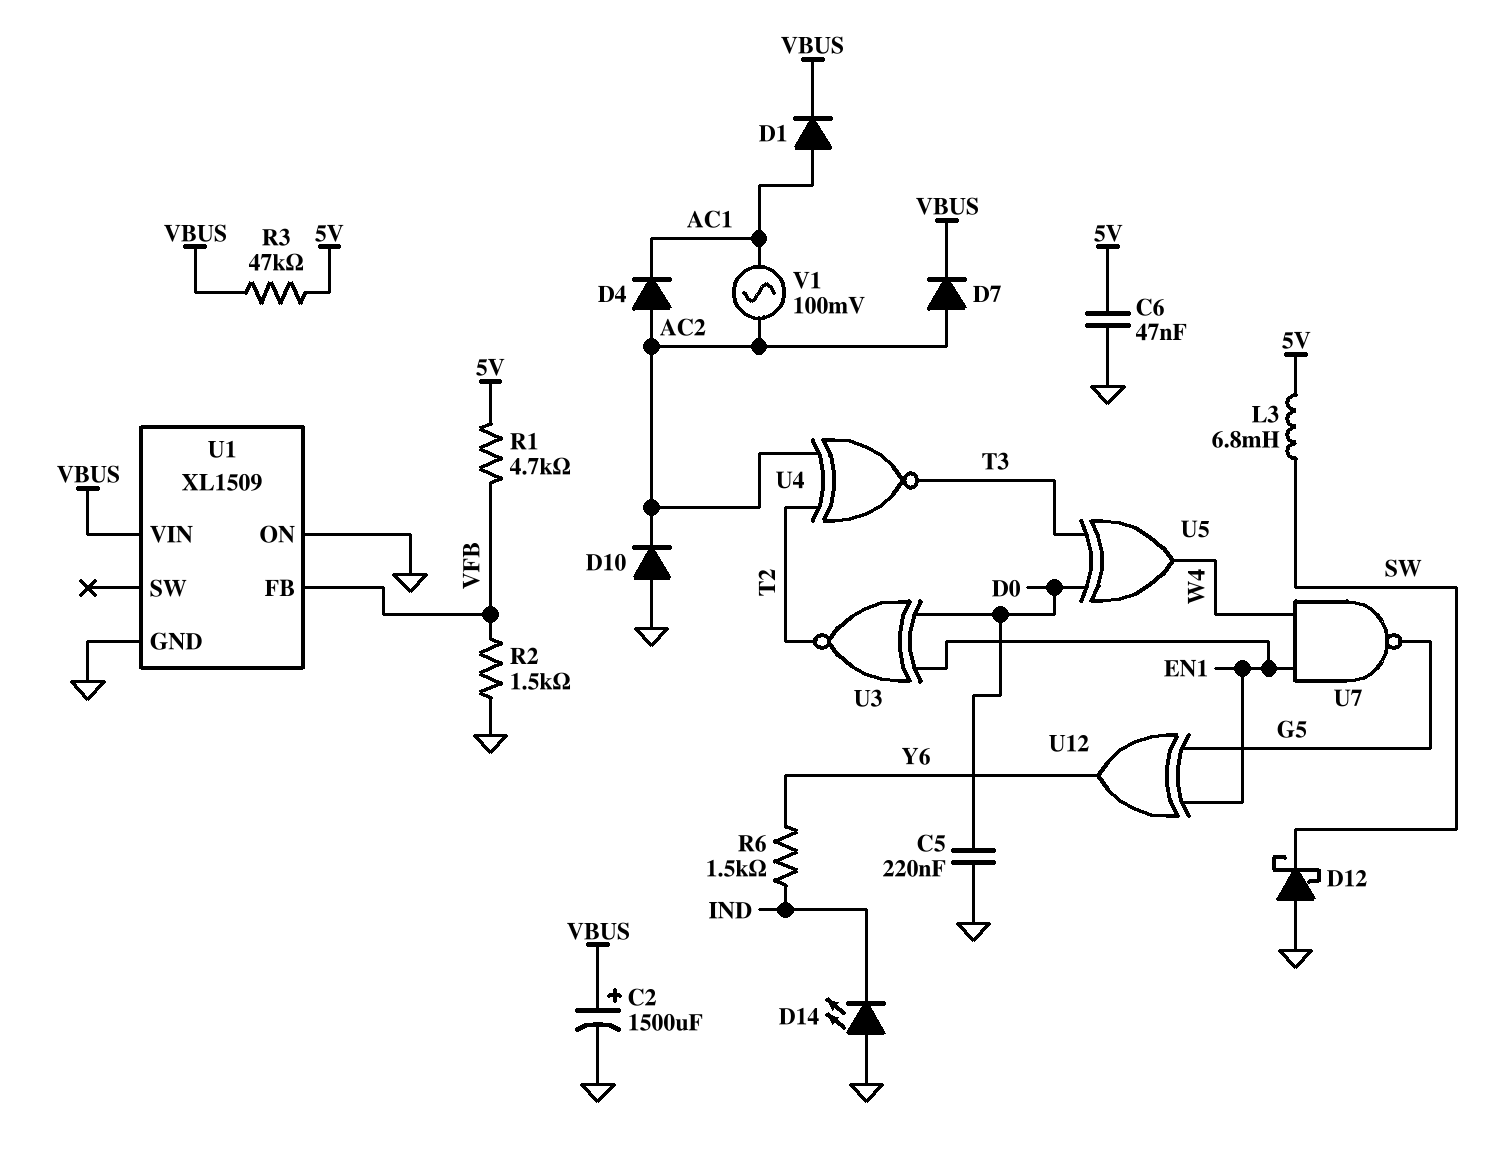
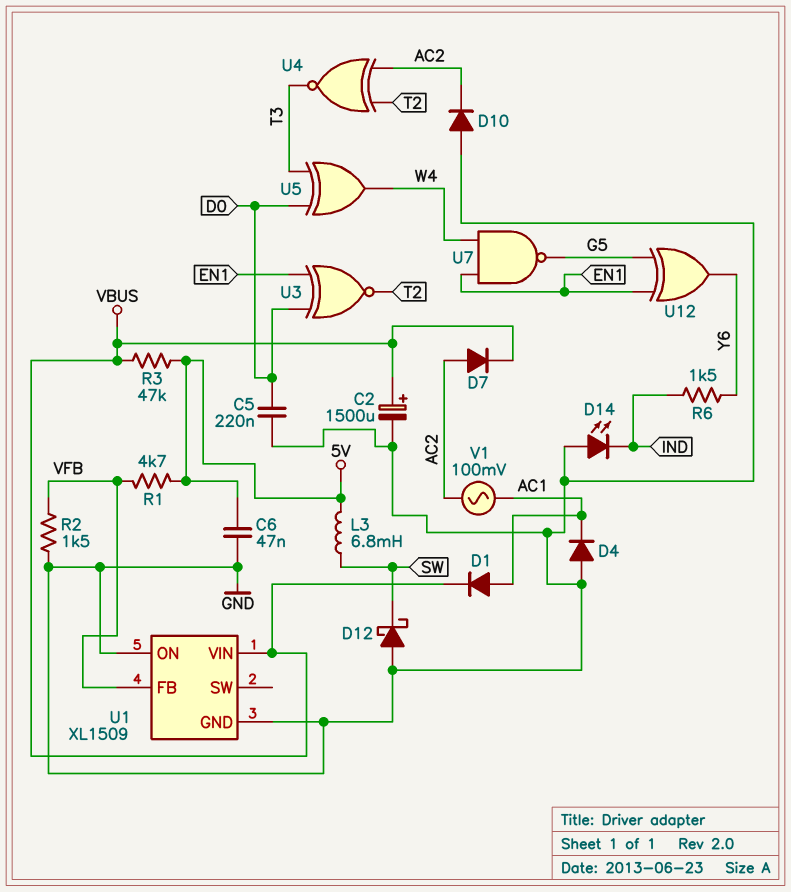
D4: diode (A AC2, K AC1) -> diode (A GND, K AC1)

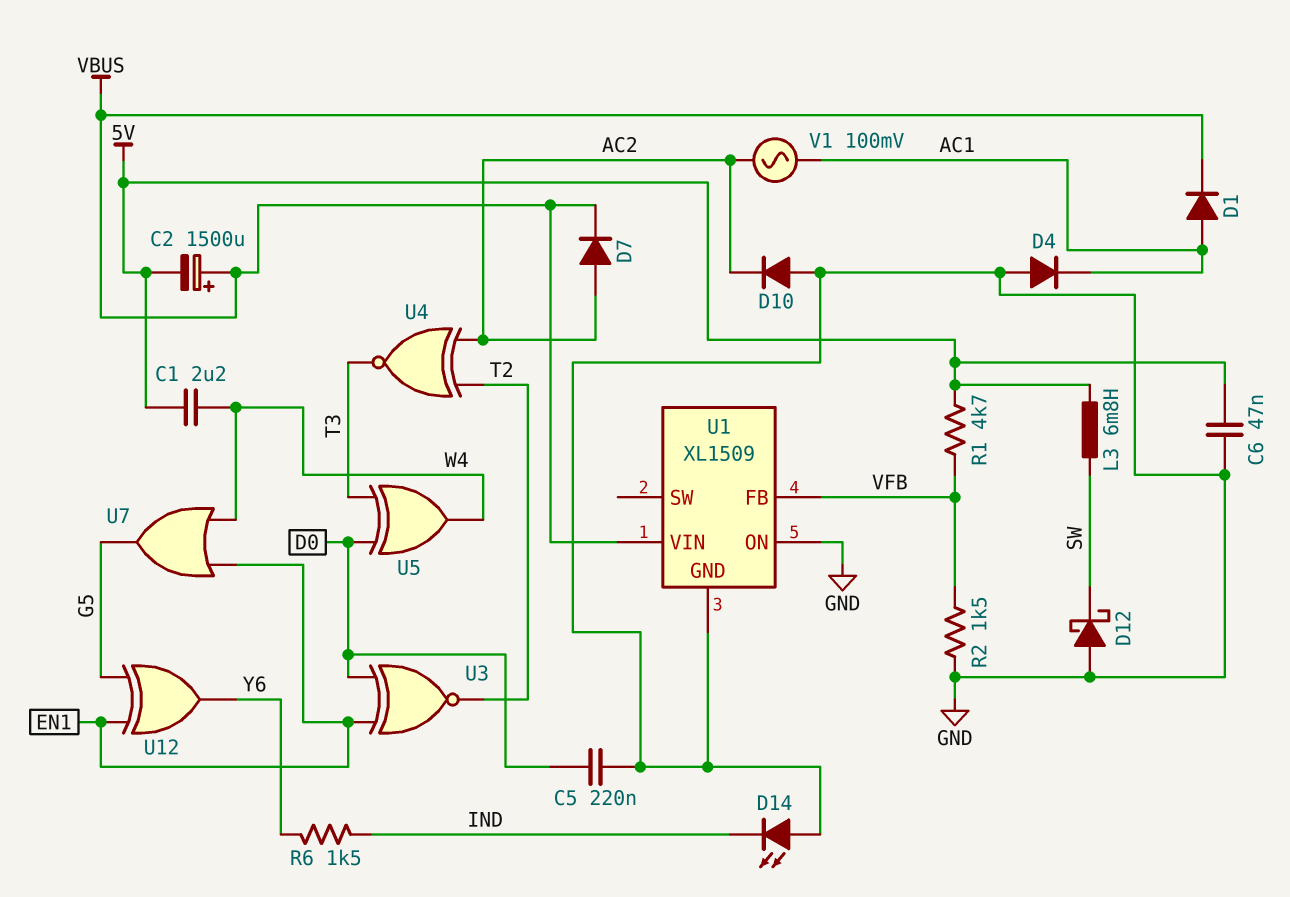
C1: none -> 2.2uF (5V, W4)
C2: 1500uF (plus VBUS, minus GND) -> 1500uF (plus VBUS, minus 5V)
R3: 47k (5V, VBUS) -> none
U7: NAND (in EN1, in W4, out G5) -> OR (in EN1, in W4, out G5)

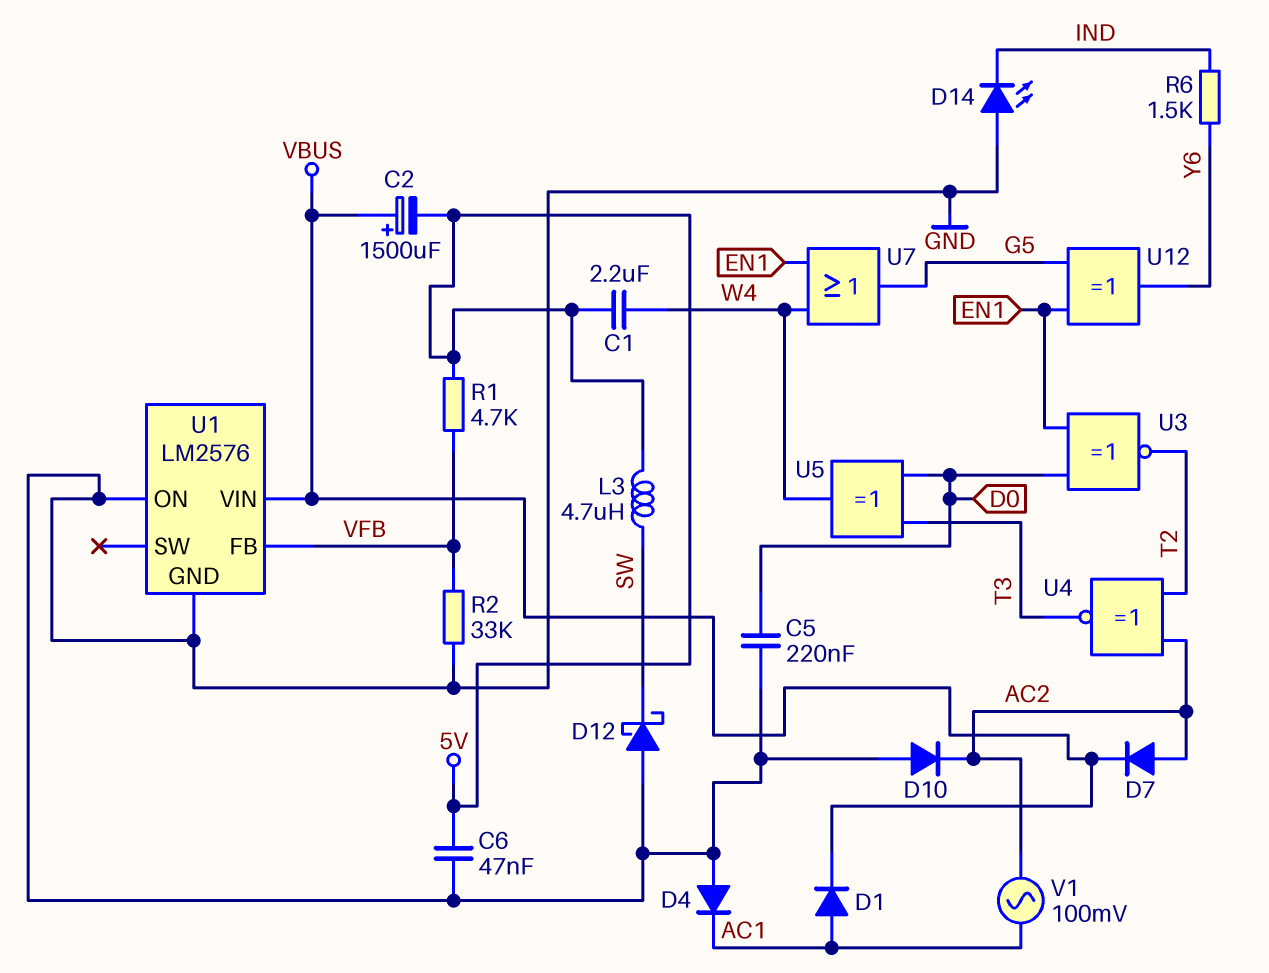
L3: 6.8mH (5V, SW) -> 4.7uH (5V, SW)
R2: 1.5k (GND, VFB) -> 33k (GND, VFB)
U1: XL1509 -> LM2576

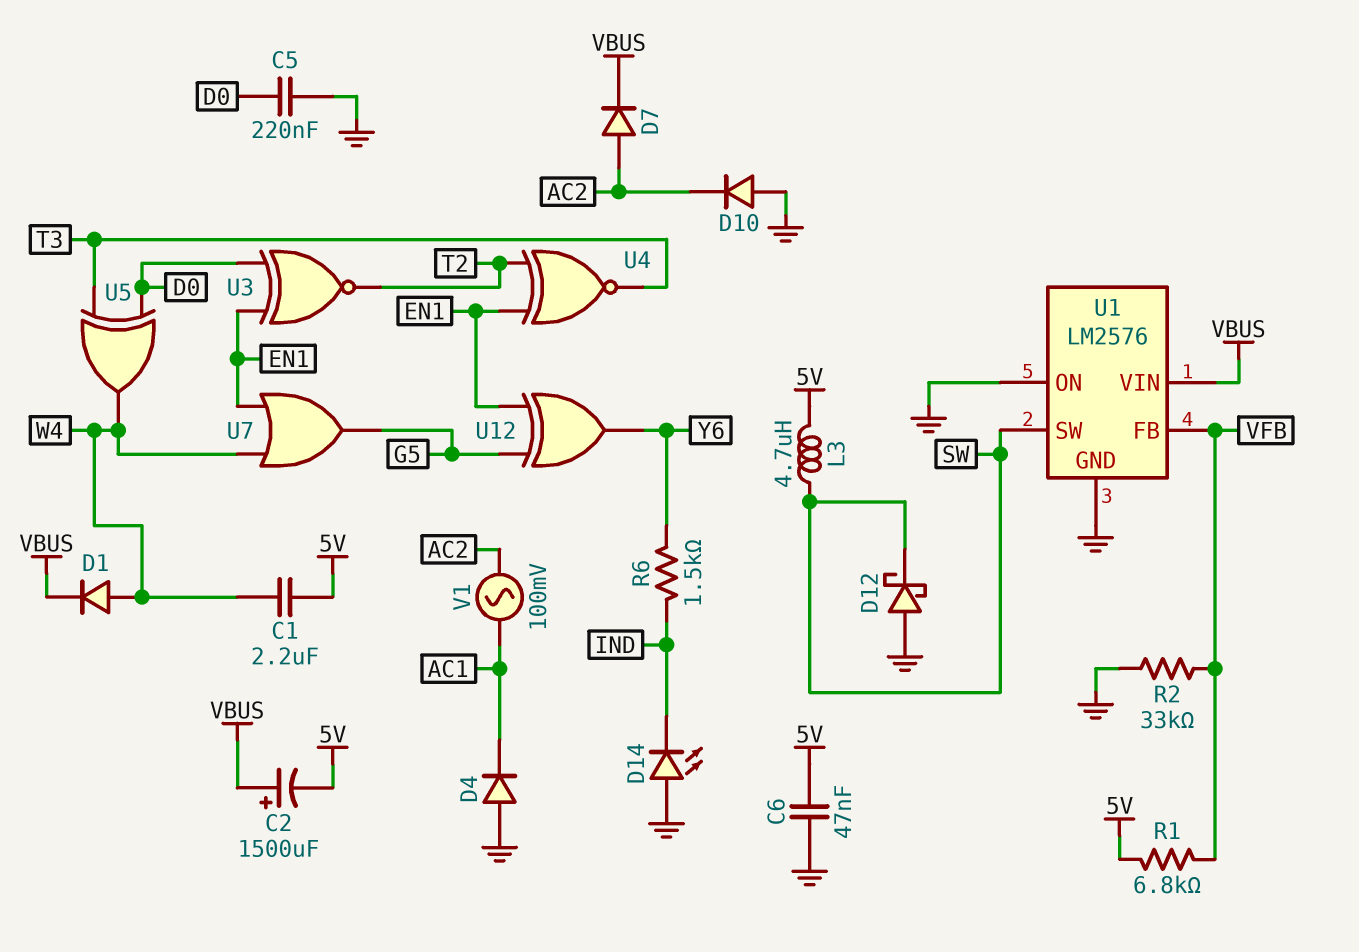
D1: diode (A AC1, K VBUS) -> diode (A W4, K VBUS)
R1: 4.7k (5V, VFB) -> 6.8k (5V, VFB)
U1 pin SW: none -> SW
U4: XNOR (in AC2, in T2, out T3) -> XNOR (in EN1, in T2, out T3)

